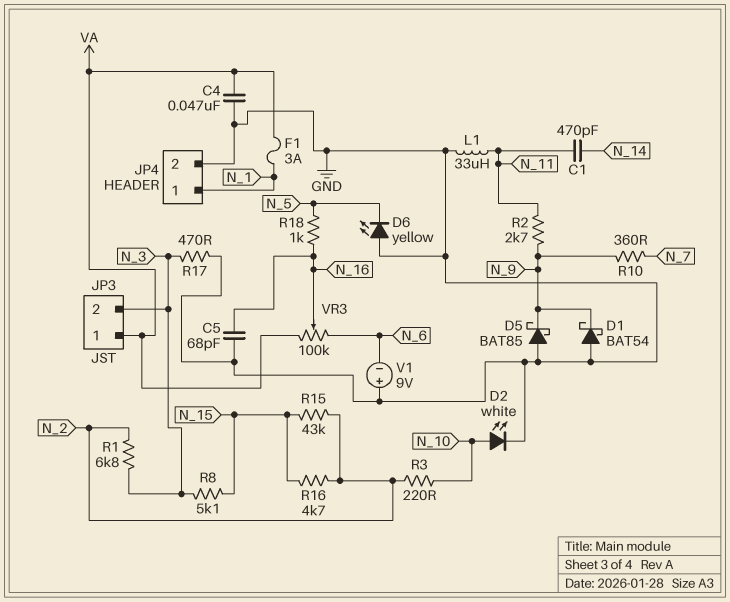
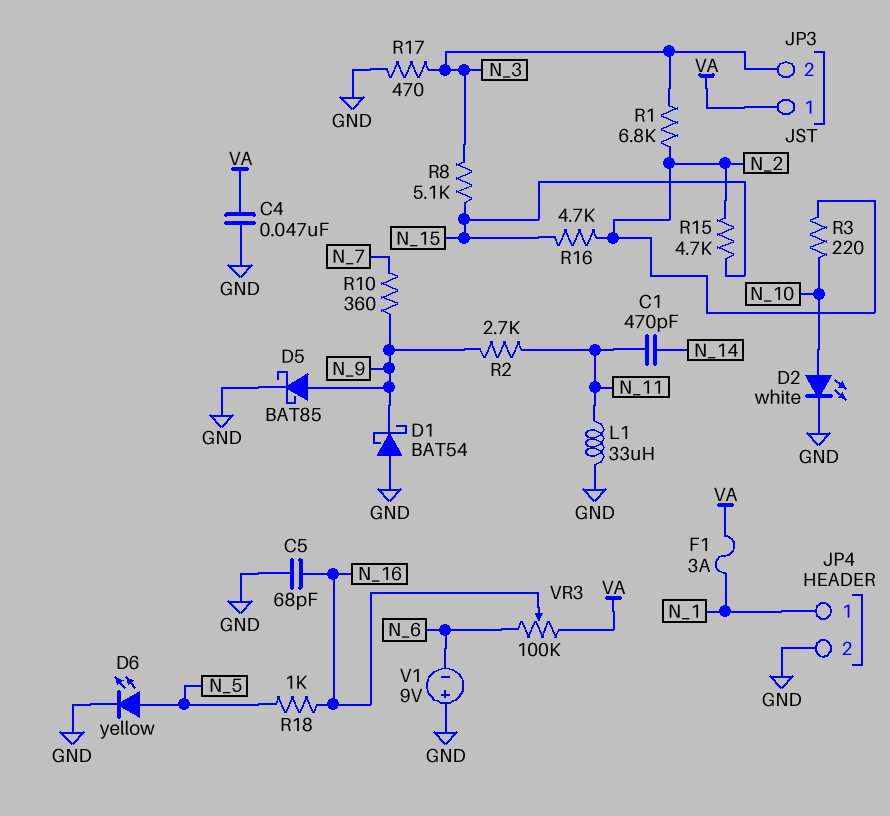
D5: schottky BAT85 (A GND, K N_9) -> schottky BAT85 (A N_9, K GND)
D6: LED yellow (A GND, K N_5) -> LED yellow (A N_5, K GND)
R15: 43k (N_2, N_15) -> 4.7k (N_2, N_15)

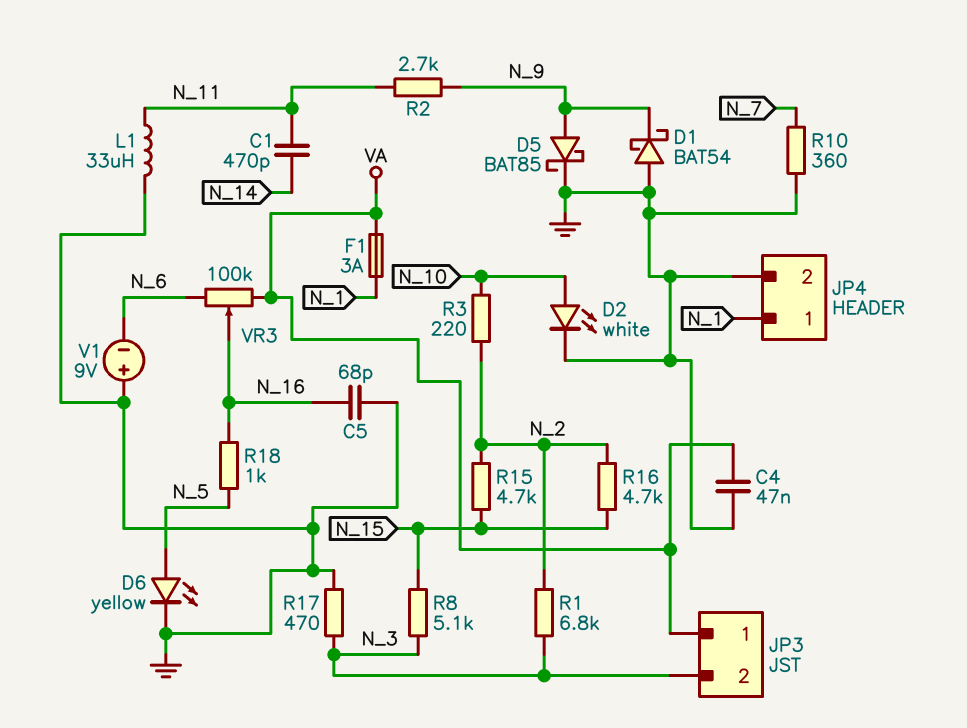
R10: 360 (N_7, N_9) -> 360 (GND, N_7)

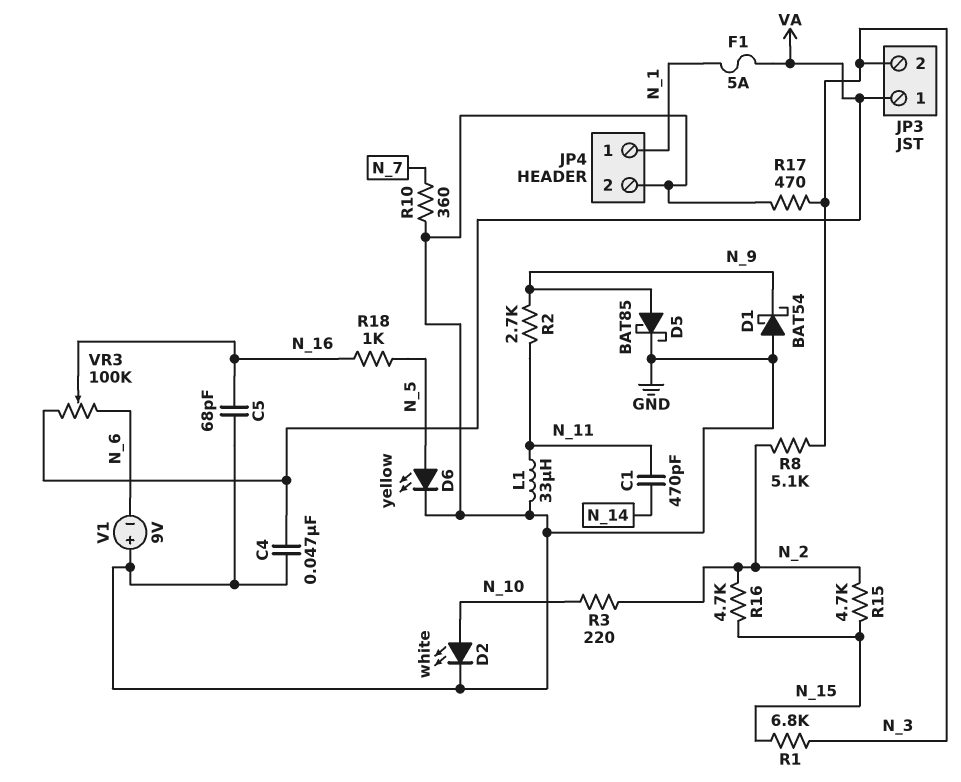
F1: 3A (N_1, VA) -> 5A (N_1, VA)
R1: 6.8k (N_2, N_3) -> 6.8k (N_3, N_15)
R8: 5.1k (N_3, N_15) -> 5.1k (N_2, N_3)

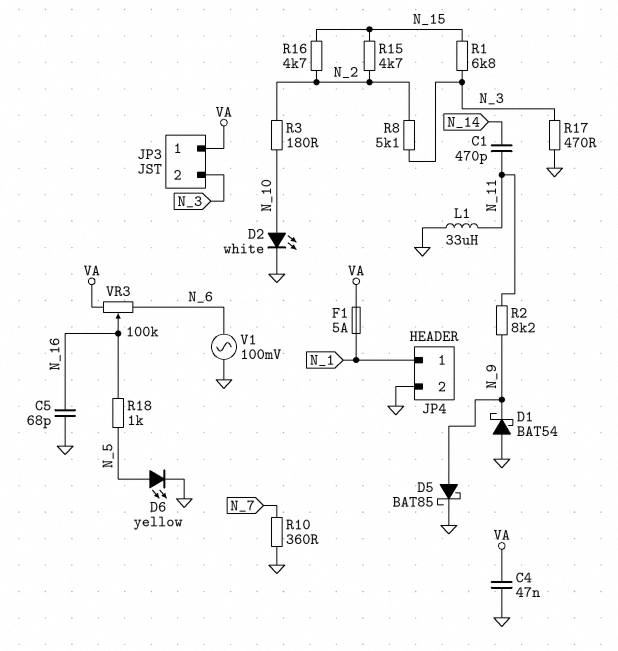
R2: 2.7k (N_9, N_11) -> 8.2k (N_9, N_11)
R3: 220 (N_2, N_10) -> 180 (N_2, N_10)
V1: 9V (plus GND, minus N_6) -> AC 100mV (GND, N_6)

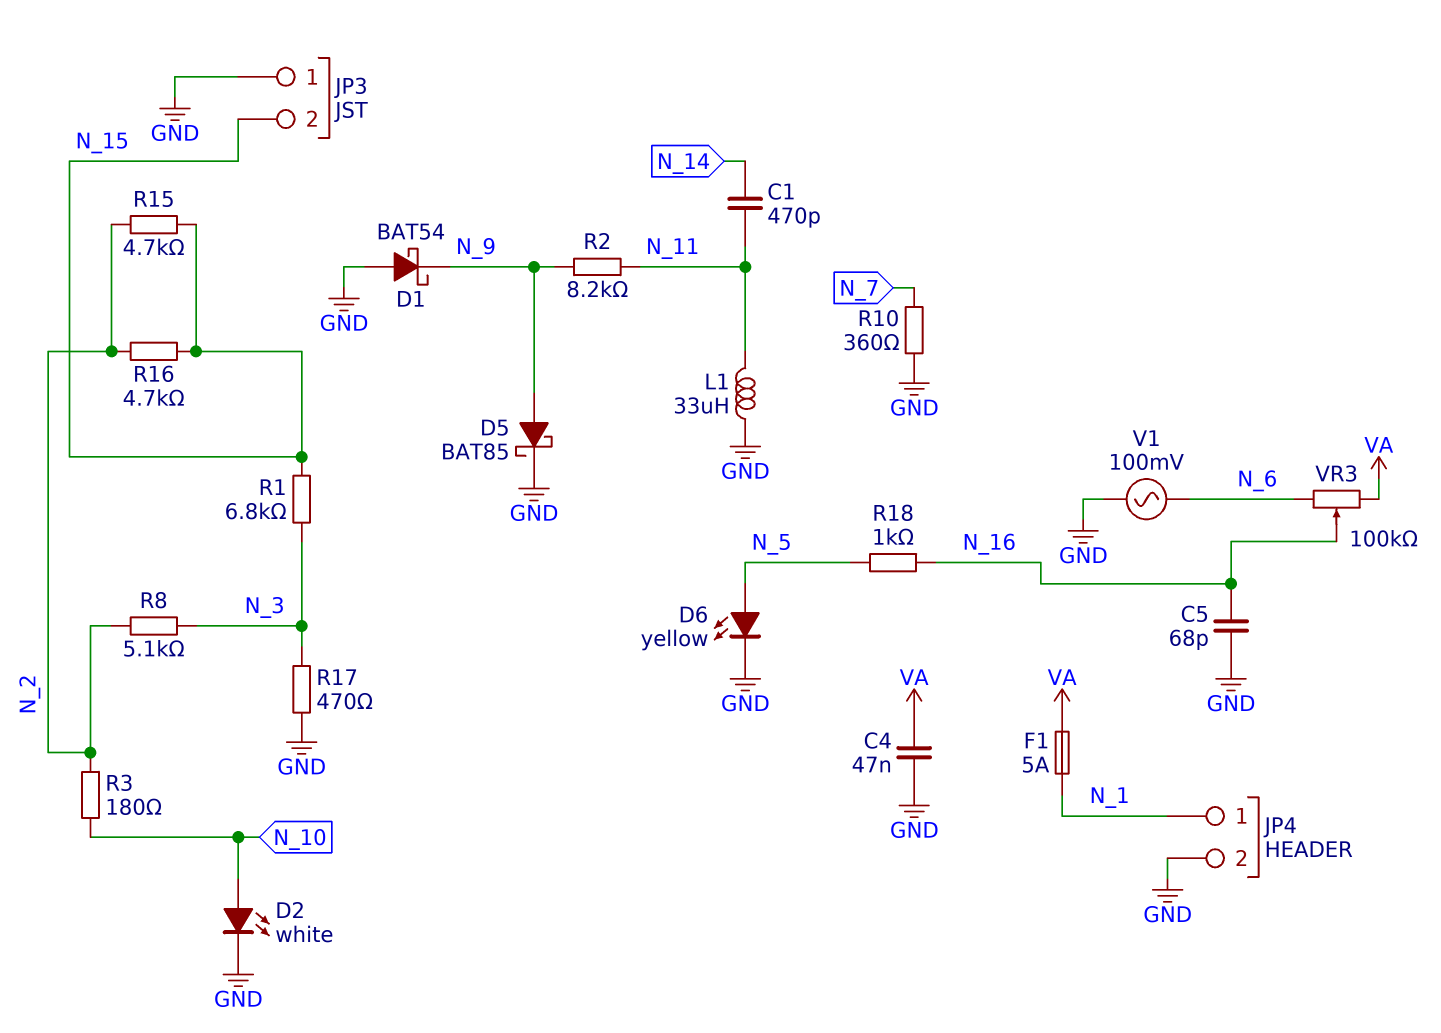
JP3 pin 1: VA -> GND
JP3 pin 2: N_3 -> N_15

